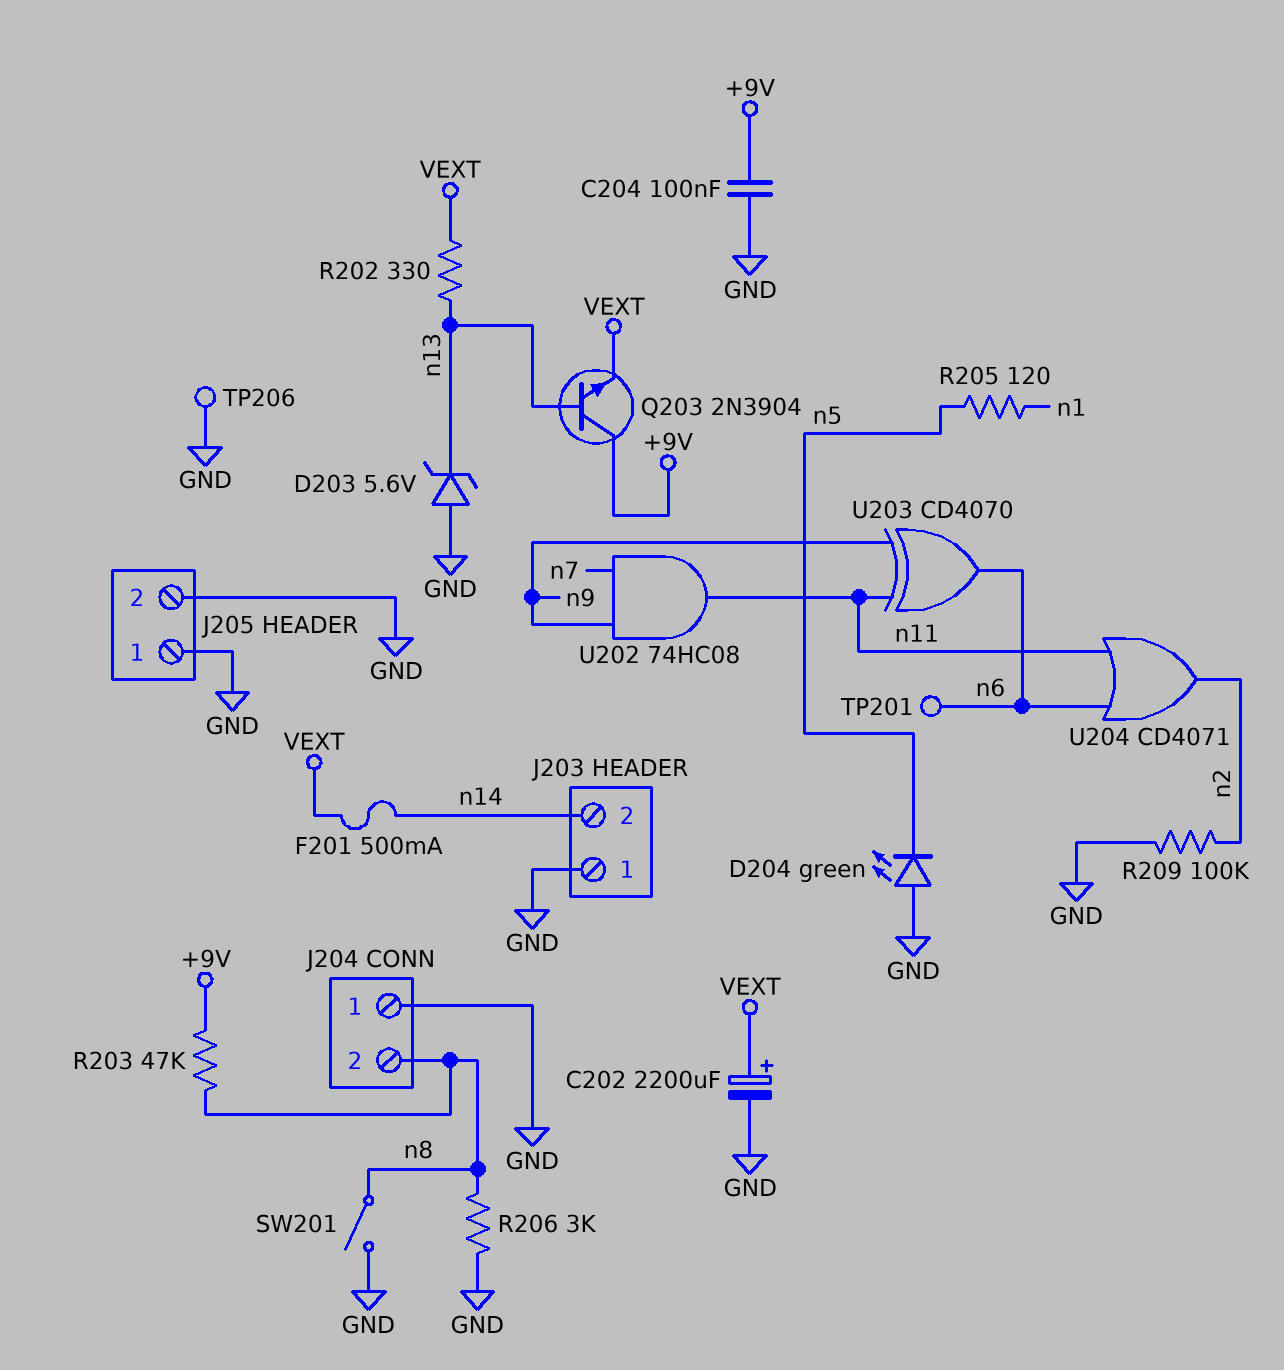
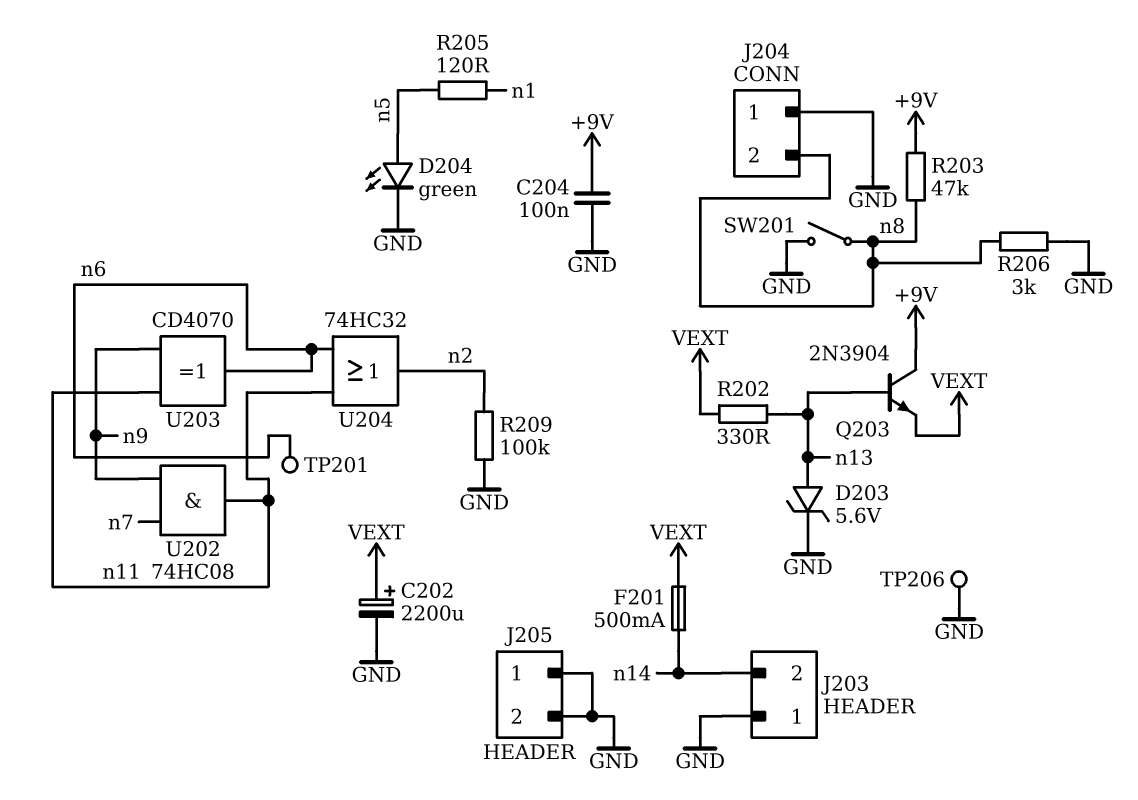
D203: zener 5.6V (A GND, K n13) -> zener 5.6V (A n13, K GND)
D204: LED green (A GND, K n5) -> LED green (A n5, K GND)
U204: OR CD4071 (in n6, in n11, out n2) -> OR 74HC32 (in n6, in n11, out n2)

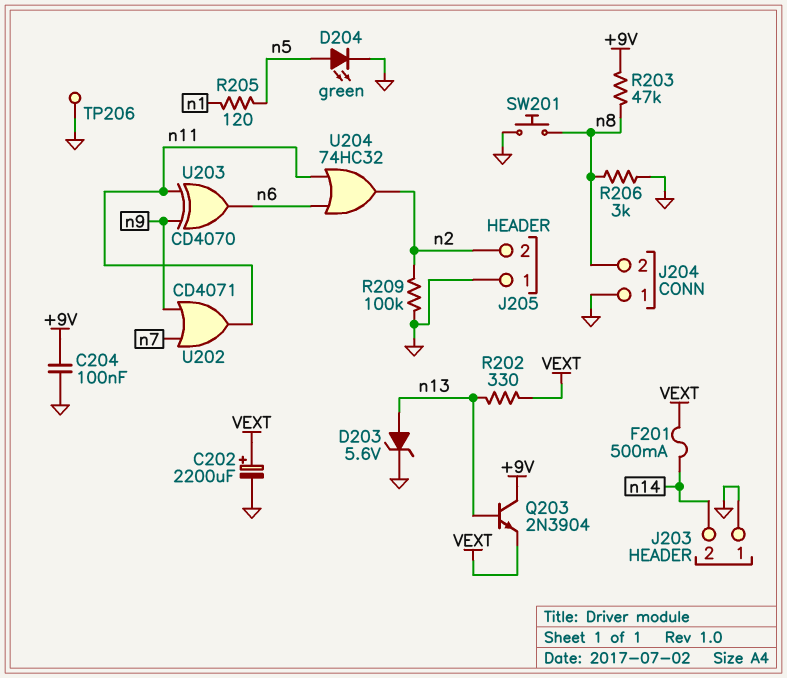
J205 pin 2: GND -> n2
SW201: switch (GND, n8) -> button (GND, n8)
TP201: test point (n6) -> none
U202: AND 74HC08 (in n7, in n9, out n11) -> OR CD4071 (in n7, in n9, out n11)

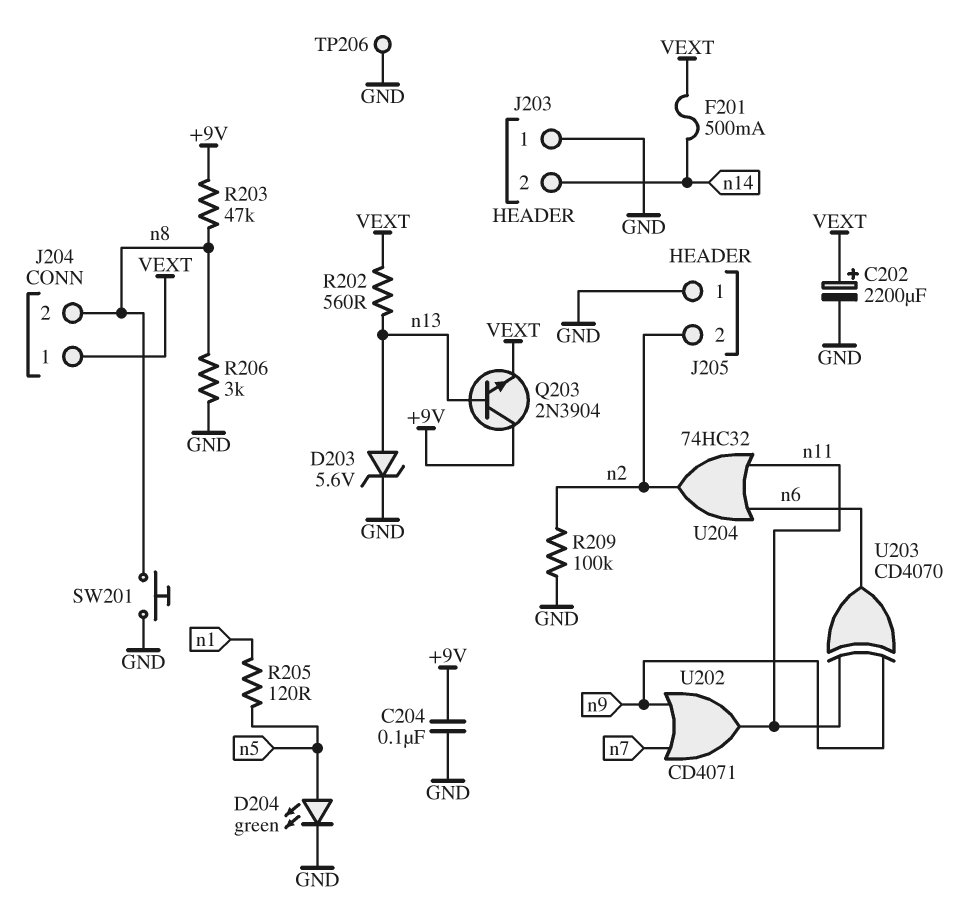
J204 pin 1: GND -> VEXT
R202: 330 (VEXT, n13) -> 560 (VEXT, n13)

